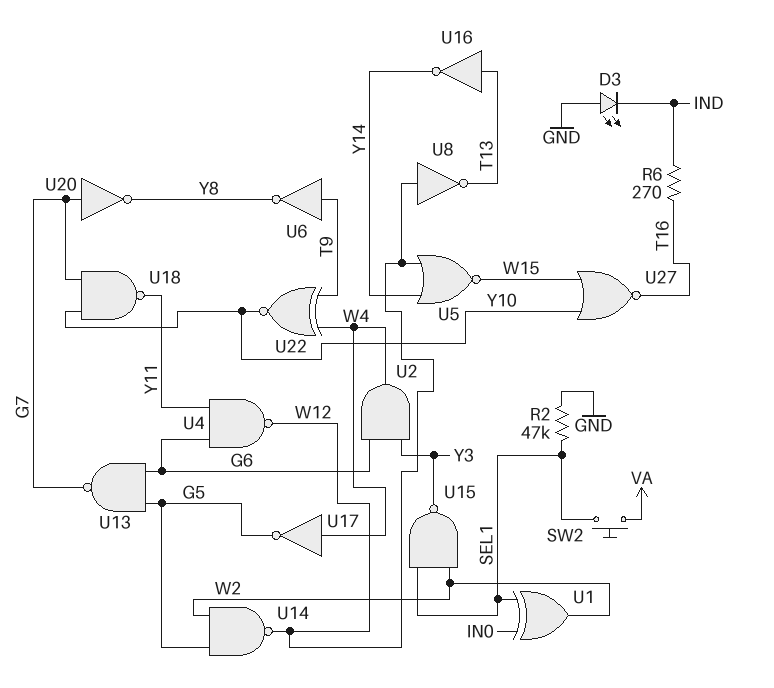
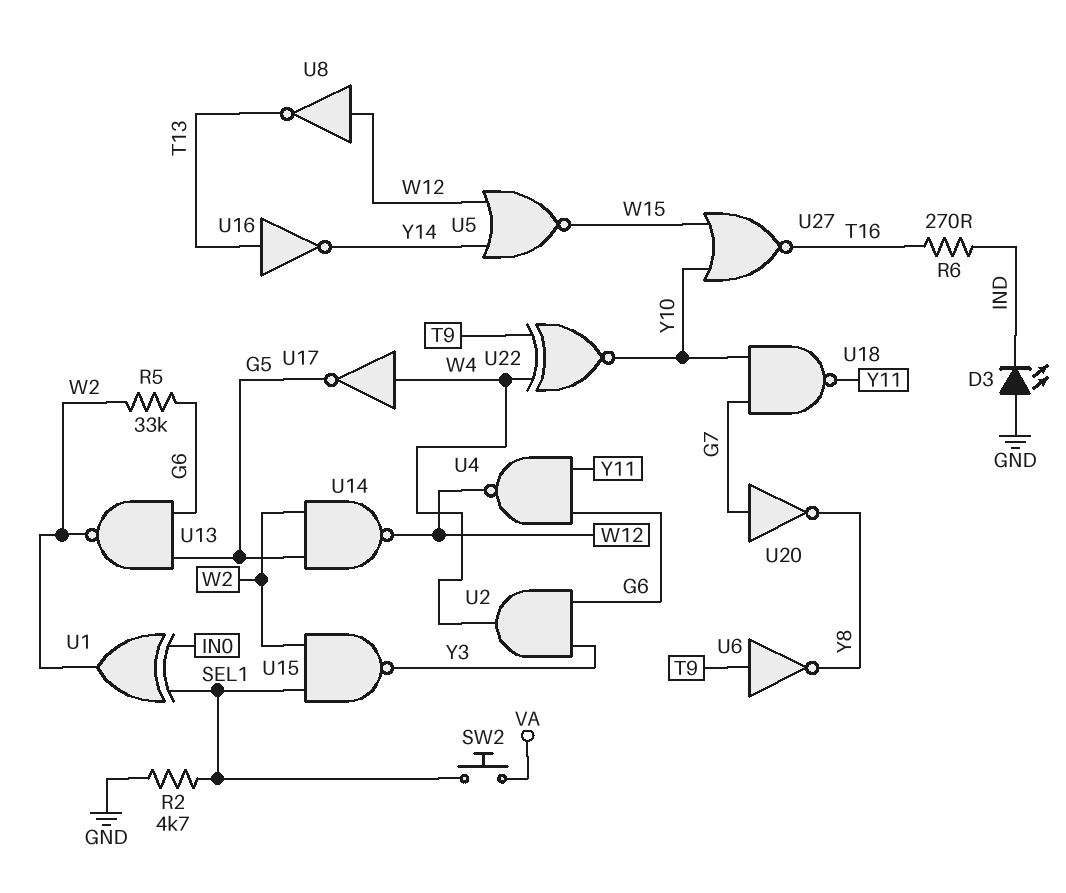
R2: 47k (GND, SEL1) -> 4.7k (GND, SEL1)
R5: none -> 33k (G6, W2)
U13: NAND (in G5, in G6, out G7) -> NAND (in G5, in G6, out W2)

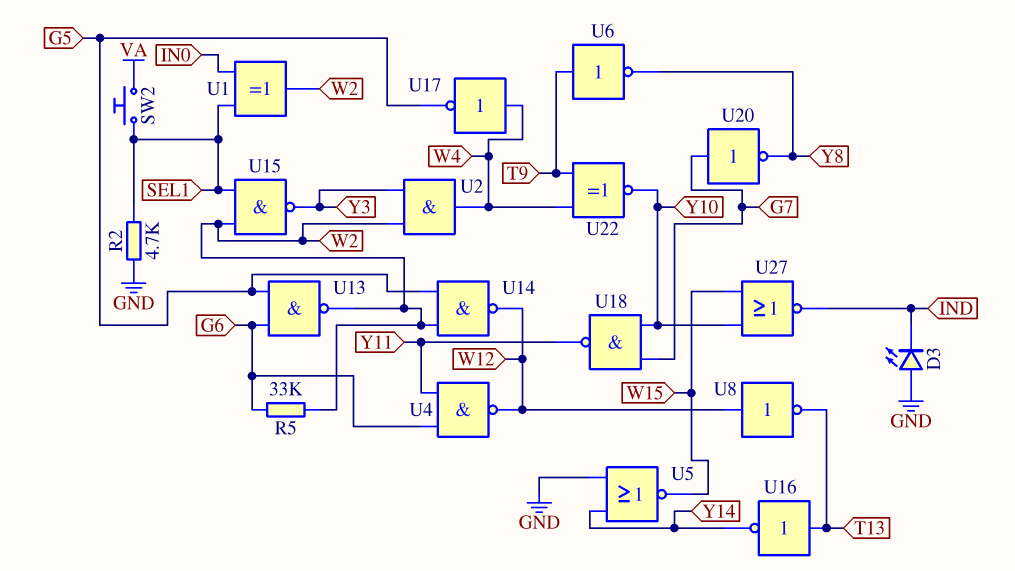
R6: 270 (IND, T16) -> none
U2: AND (in G6, in Y3, out W4) -> AND (in W2, in Y3, out W4)
U5: NOR (in W12, in Y14, out W15) -> NOR (in GND, in Y14, out W15)
U27: NOR (in W15, in Y10, out T16) -> NOR (in W15, in Y10, out IND)

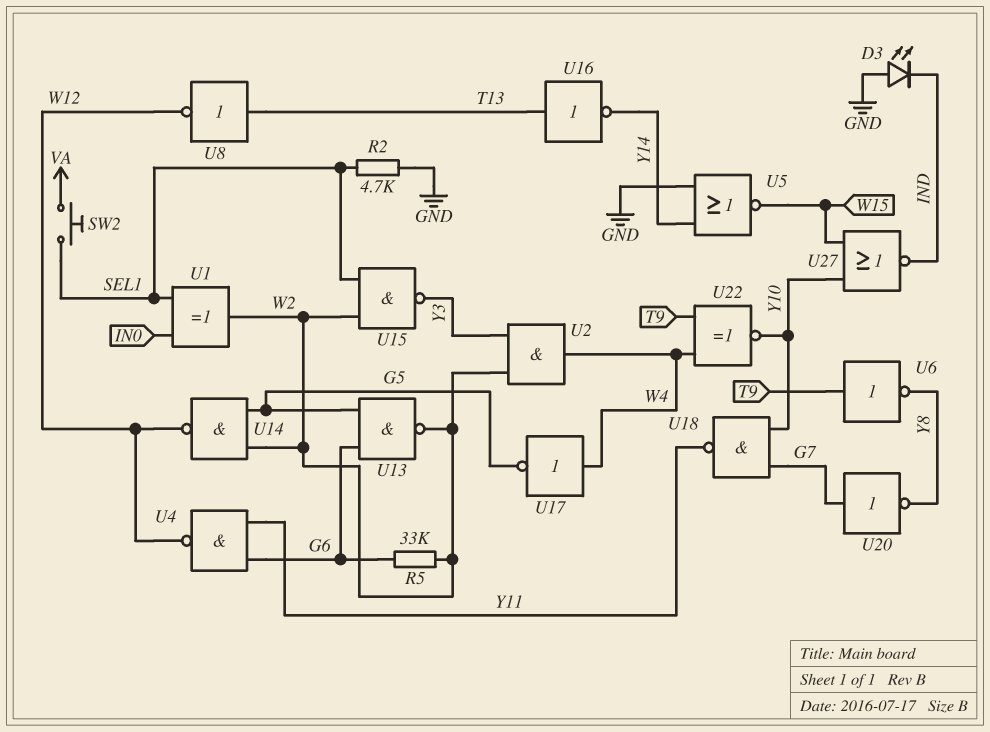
U8: NOT (in W12, out T13) -> NOT (in T13, out W12)

